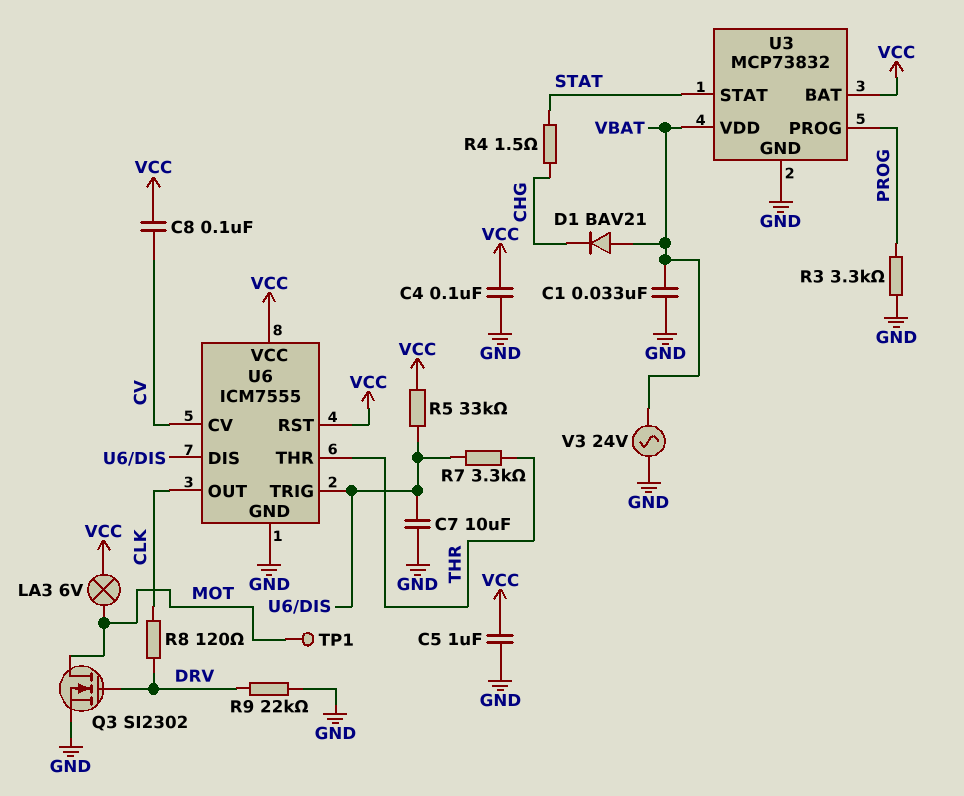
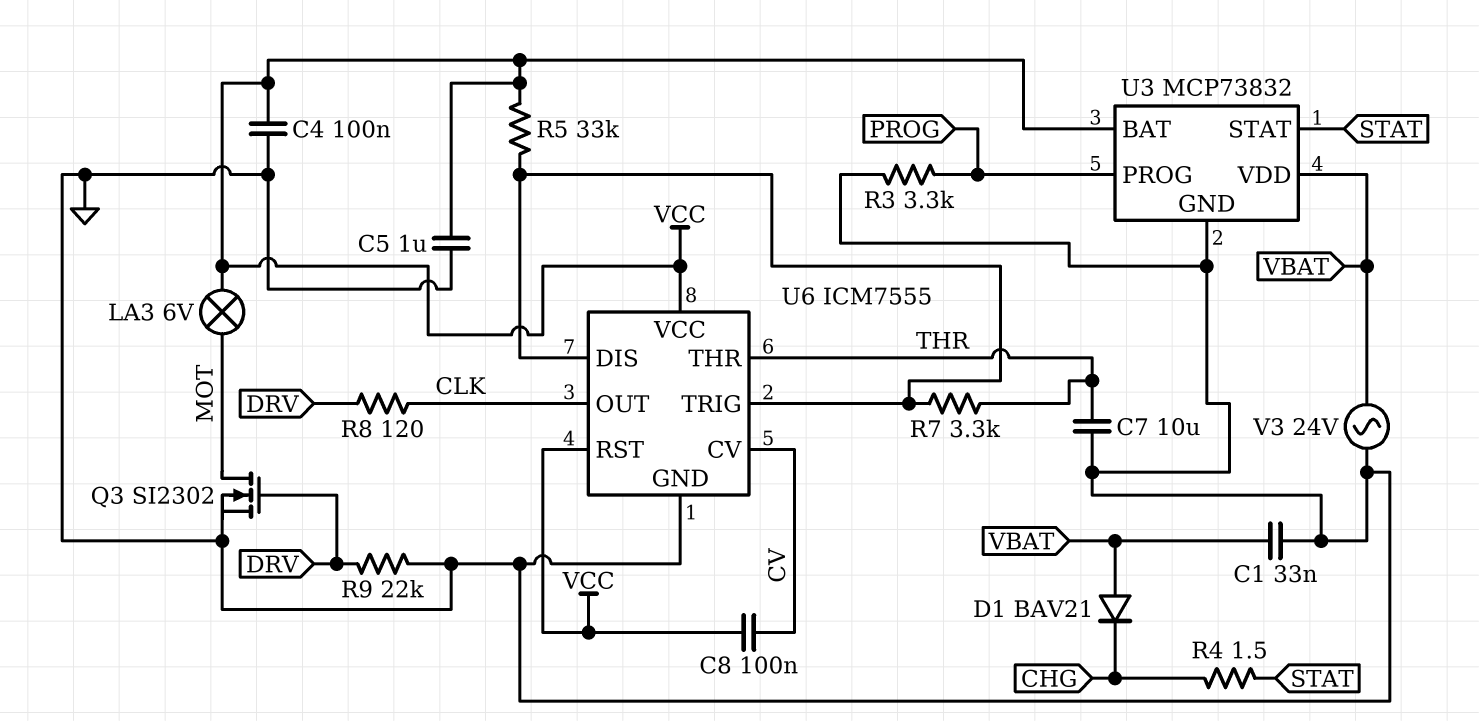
C7: 10uF (GND, U6/DIS) -> 10uF (GND, THR)
TP1: test point (MOT) -> none

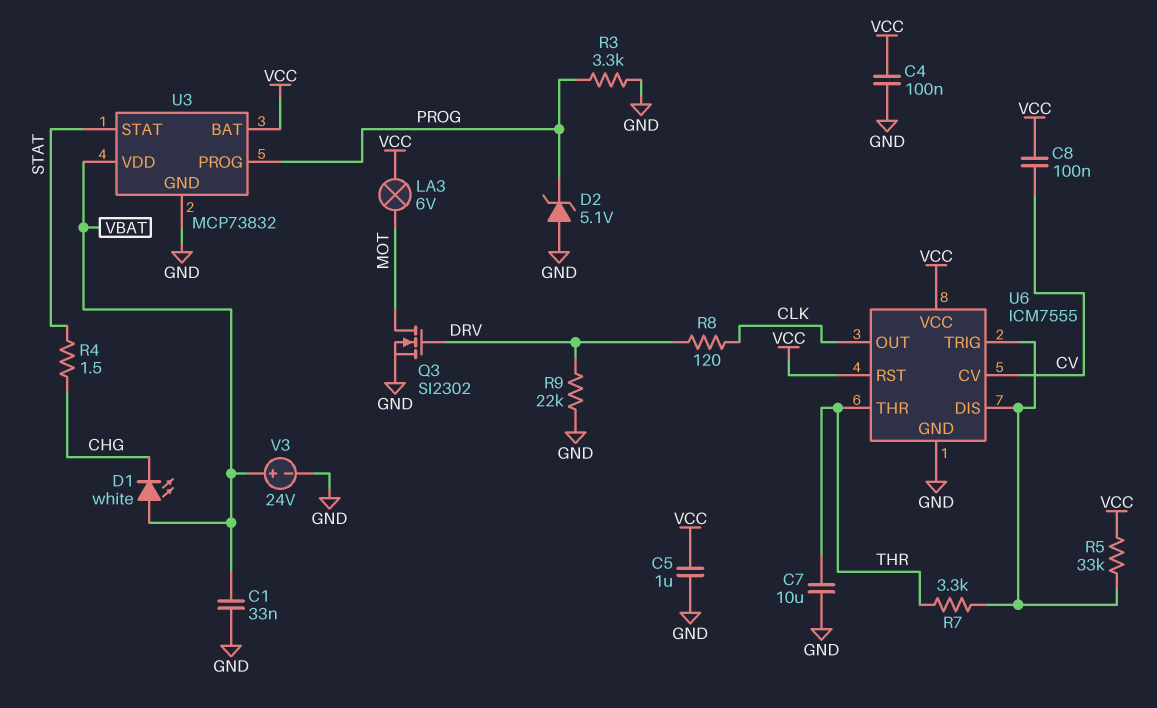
D1: diode BAV21 (A VBAT, K CHG) -> LED white (A VBAT, K CHG)
D2: none -> zener 5.1V (A GND, K PROG)
V3: AC 24V (GND, VBAT) -> 24V (plus VBAT, minus GND)

